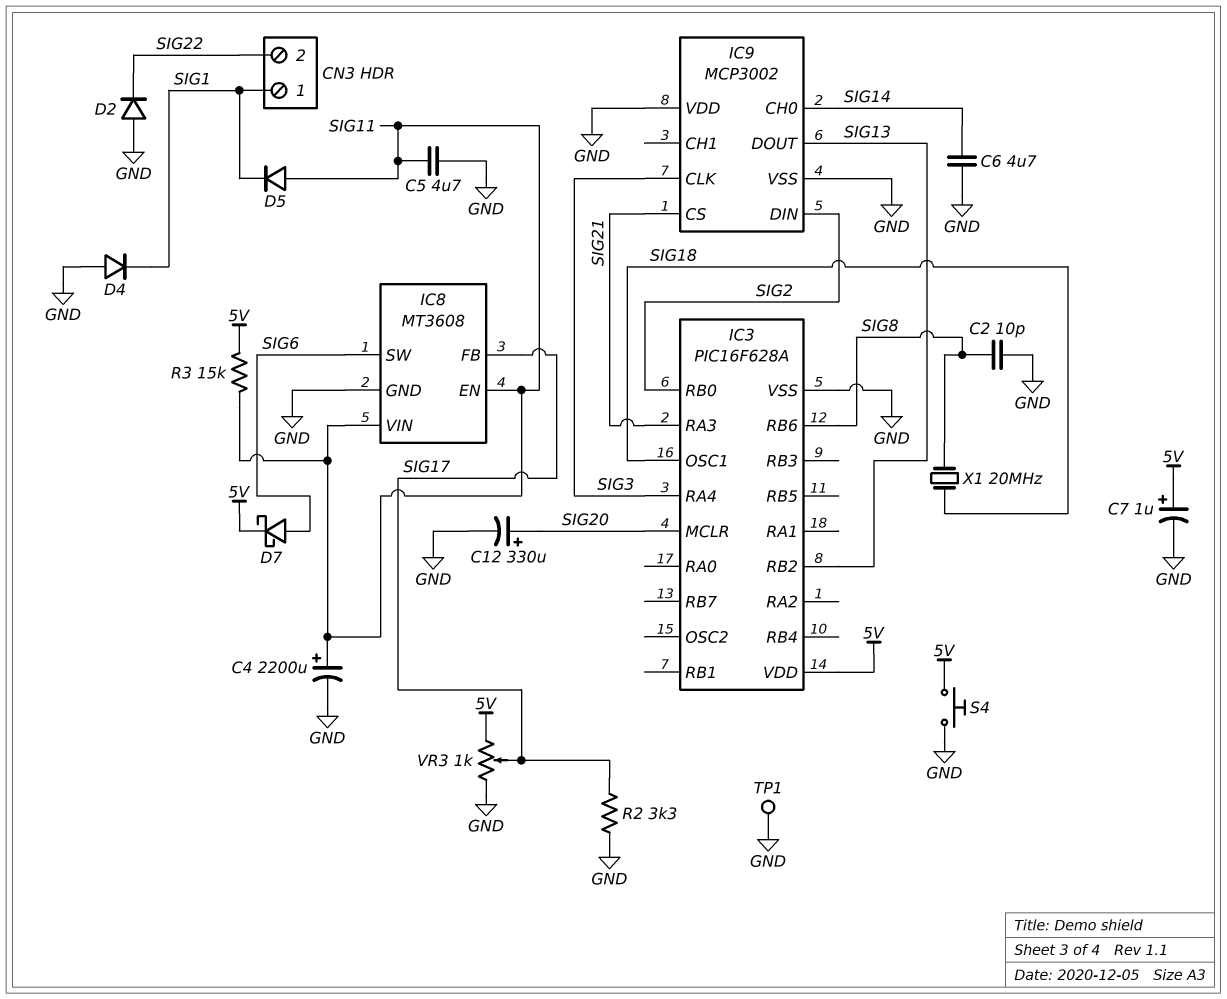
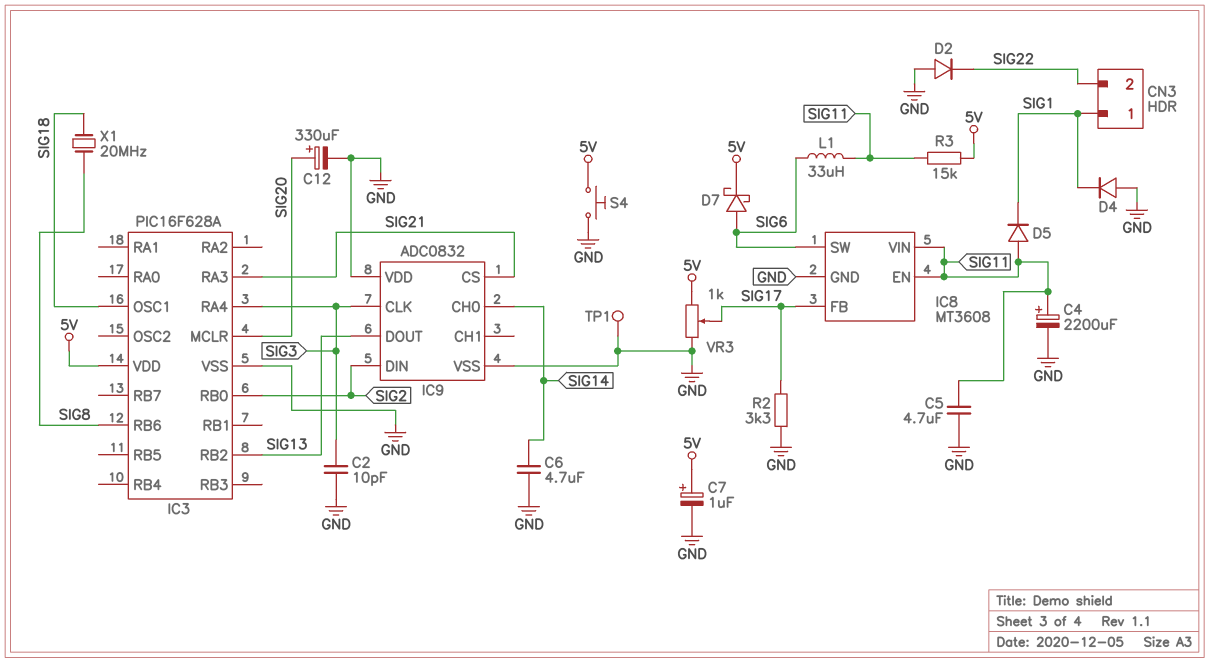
C2: 10pF (GND, SIG8) -> 10pF (GND, SIG3)
IC9: MCP3002 -> ADC0832
L1: none -> 33uH (SIG6, SIG11)

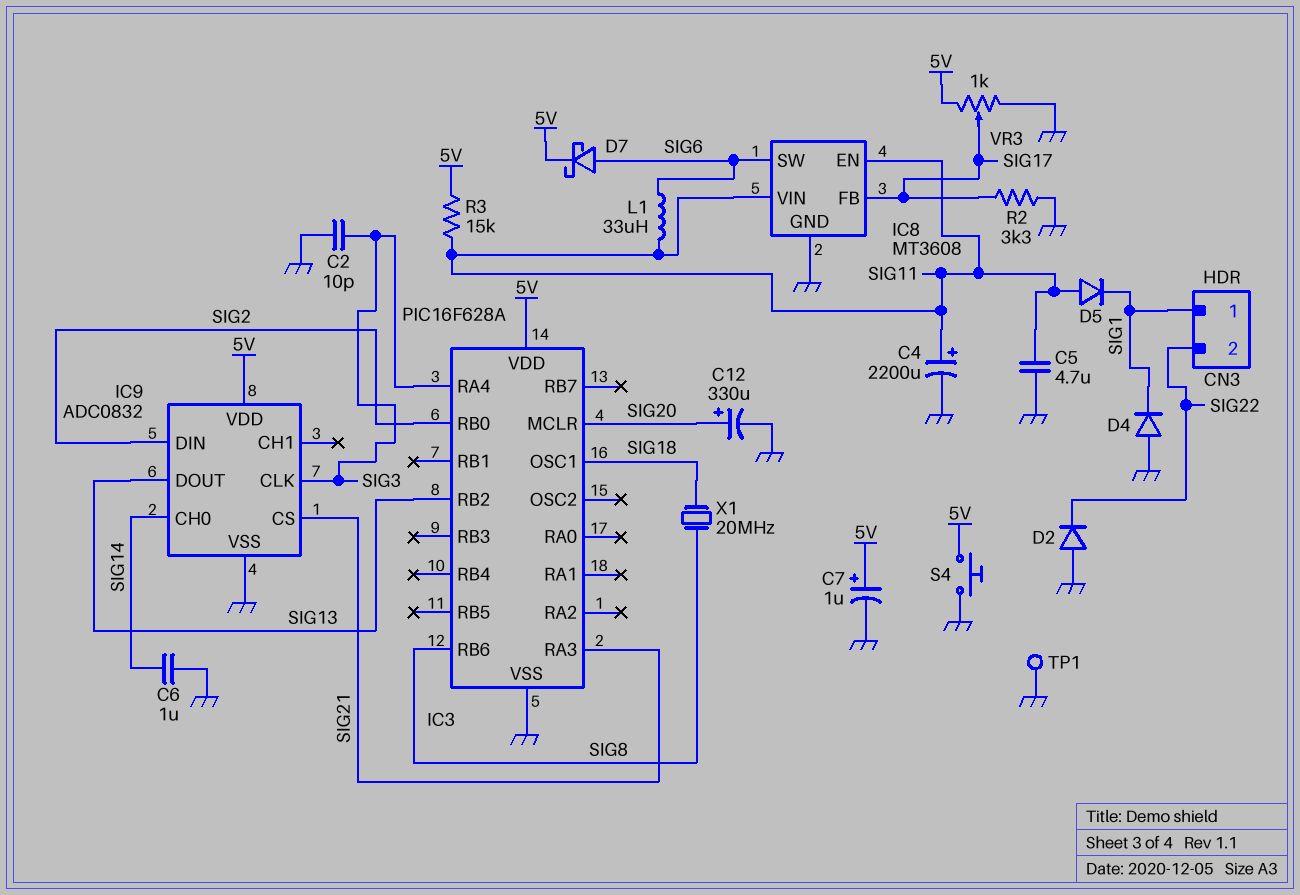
C6: 4.7uF (GND, SIG14) -> 1uF (GND, SIG14)
IC9 pin VDD: GND -> 5V

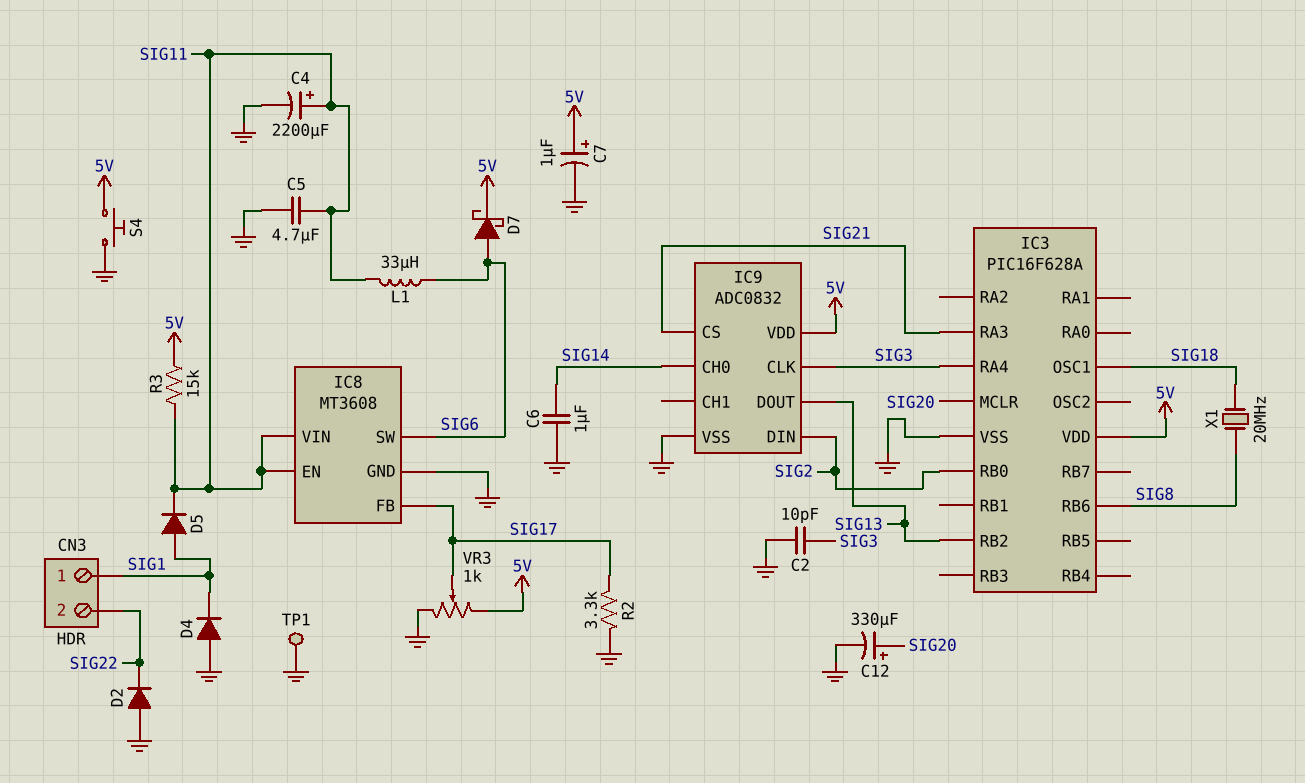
D5: diode (A SIG11, K SIG1) -> diode (A SIG1, K SIG11)

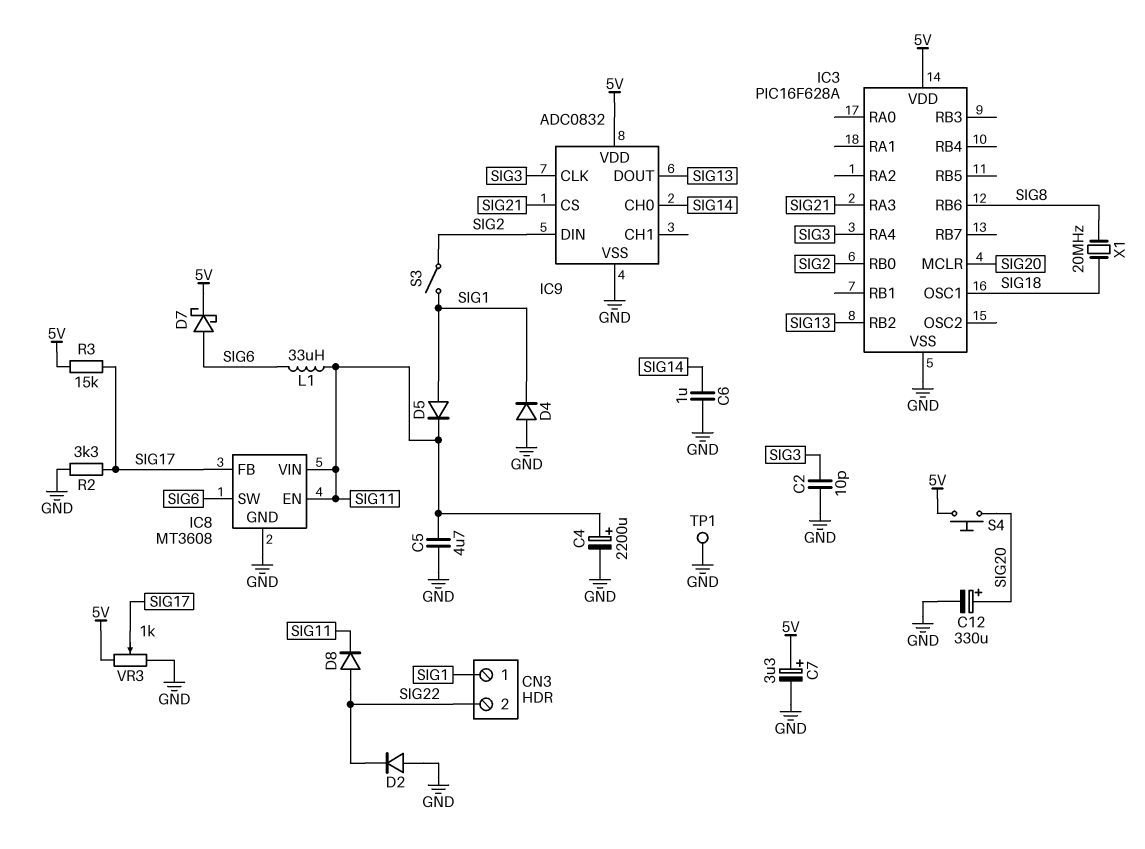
C7: 1uF (plus 5V, minus GND) -> 3.3uF (plus 5V, minus GND)
D8: none -> diode (A SIG22, K SIG11)
R3: 15k (5V, SIG11) -> 15k (5V, SIG17)
S3: none -> switch (SIG1, SIG2)
S4: button (5V, GND) -> button (5V, SIG20)

